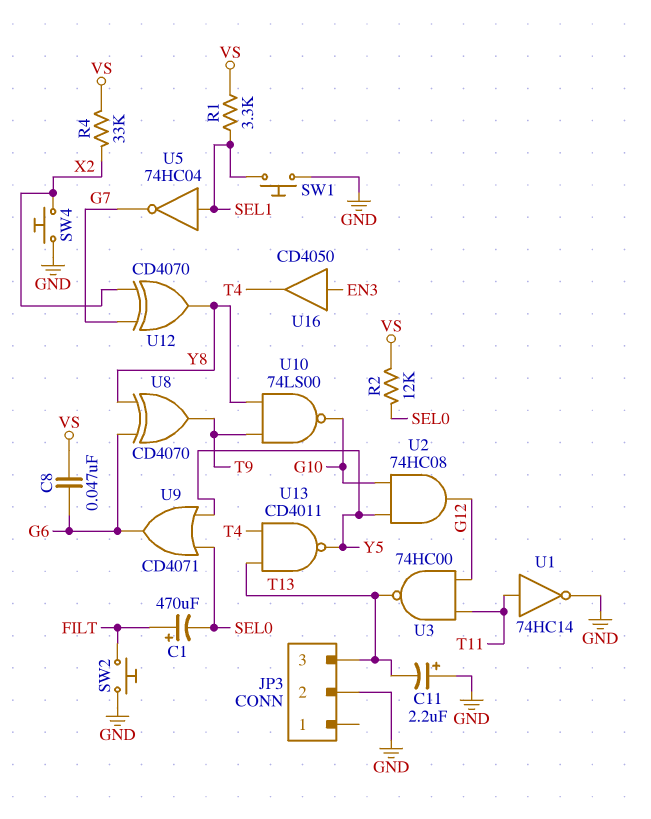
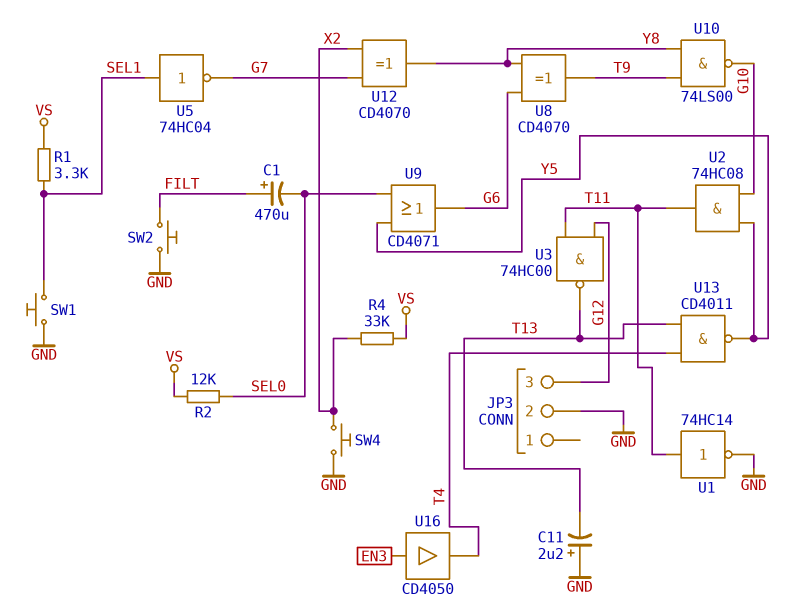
C8: 47nF (G6, VS) -> none
JP3 pin 3: T13 -> G12
U2: AND 74HC08 (in G10, in Y5, out G12) -> AND 74HC08 (in G10, in Y5, out T11)

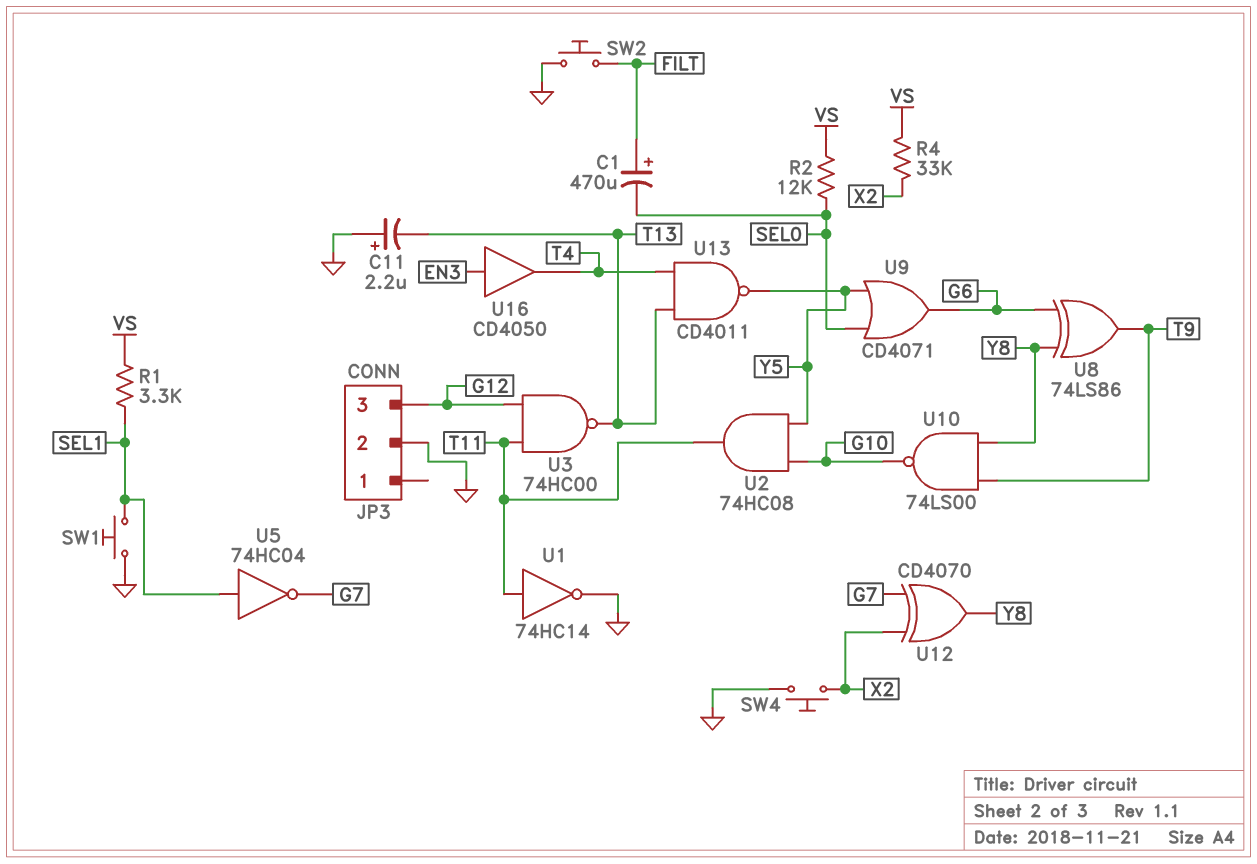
U8: XOR CD4070 (in G6, in Y8, out T9) -> XOR 74LS86 (in G6, in Y8, out T9)

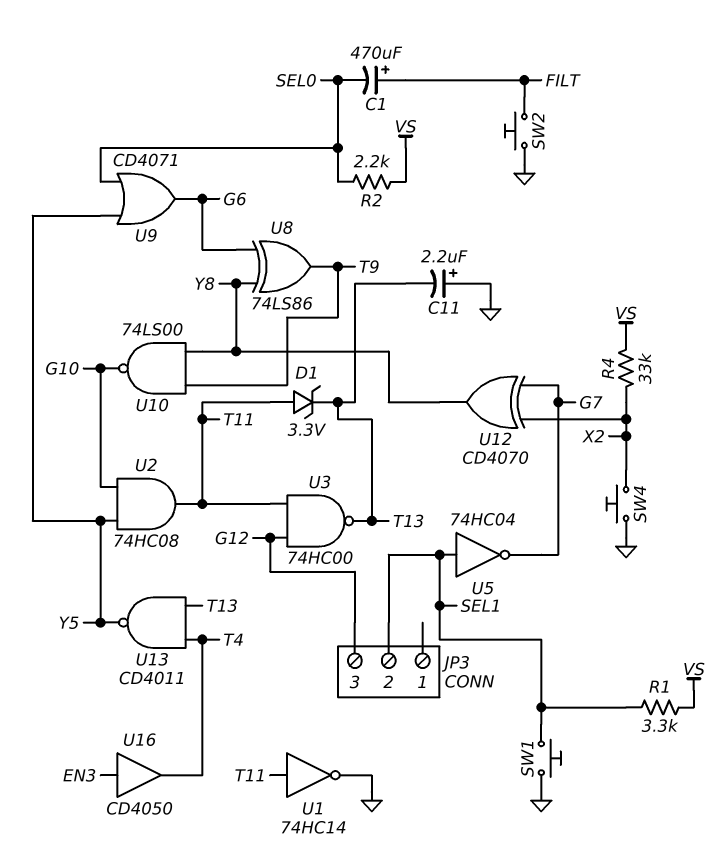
D1: none -> zener 3.3V (A T11, K T13)
JP3 pin 2: GND -> SEL1
R2: 12k (SEL0, VS) -> 2.2k (SEL0, VS)

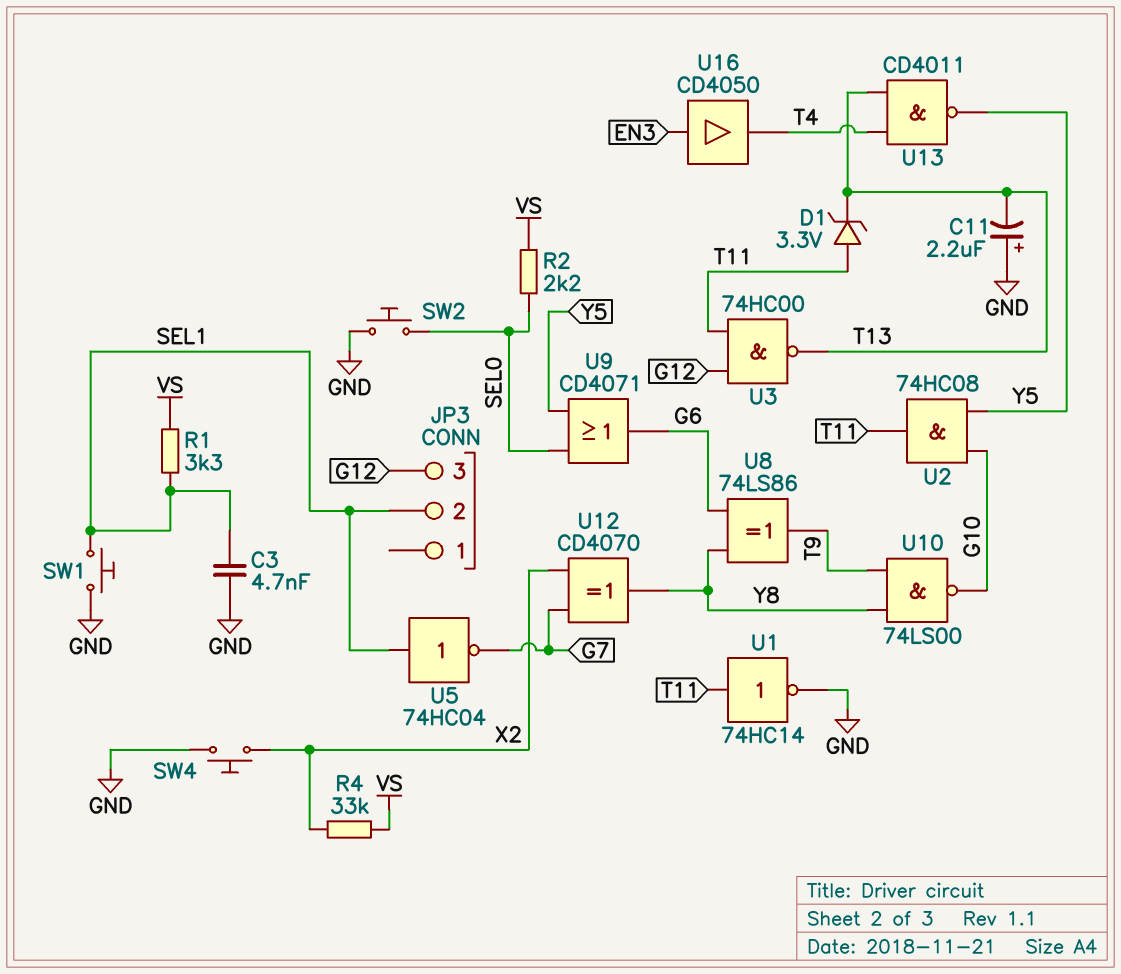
C1: 470uF (plus FILT, minus SEL0) -> none
C3: none -> 4.7nF (GND, SEL1)
SW2: button (FILT, GND) -> button (GND, SEL0)

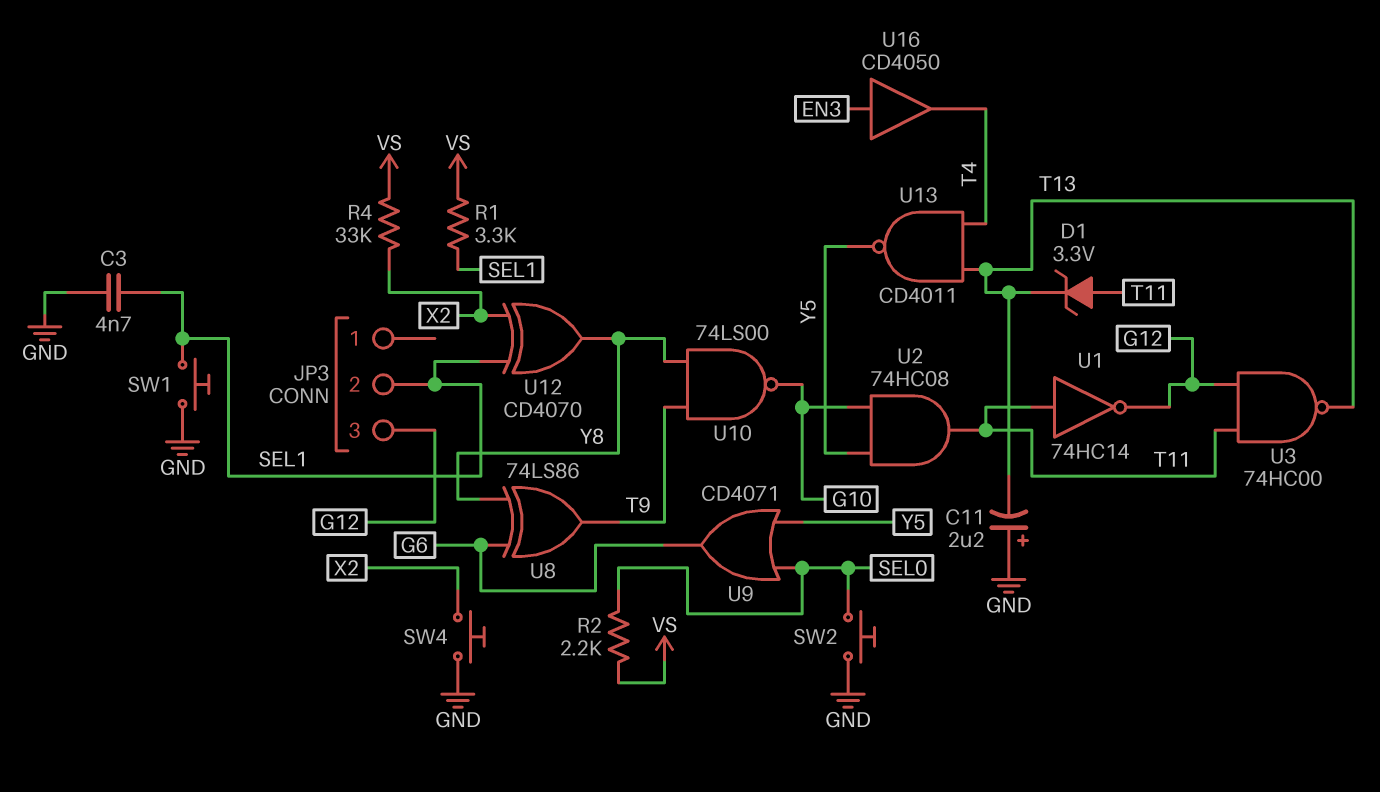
U1: NOT 74HC14 (in T11, out GND) -> NOT 74HC14 (in T11, out G12)
U5: NOT 74HC04 (in SEL1, out G7) -> none
U12: XOR CD4070 (in G7, in X2, out Y8) -> XOR CD4070 (in SEL1, in X2, out Y8)

